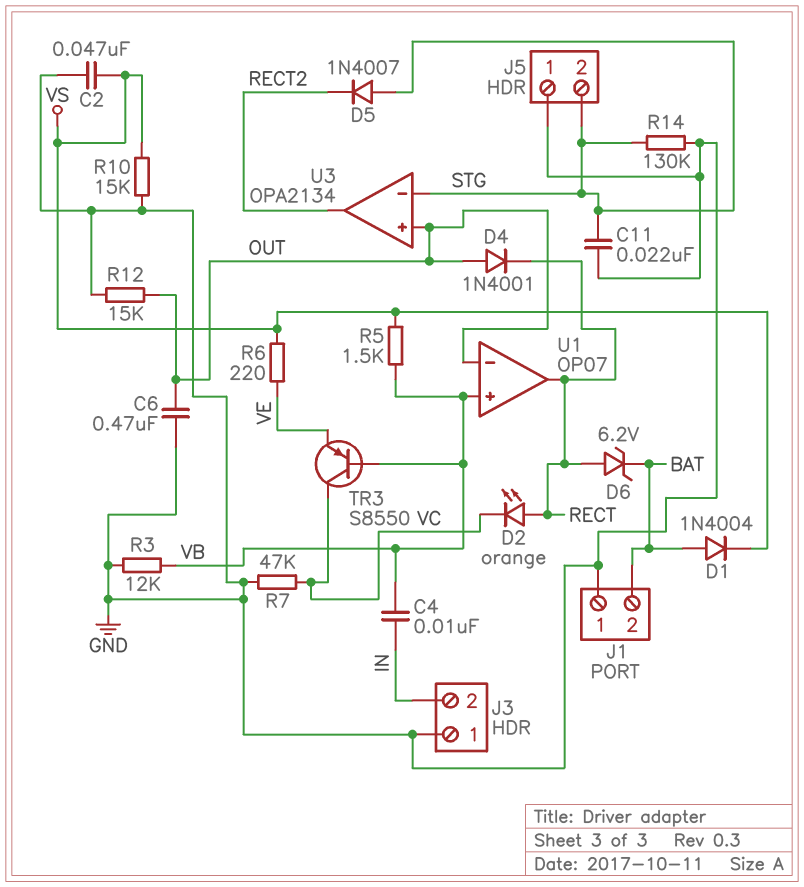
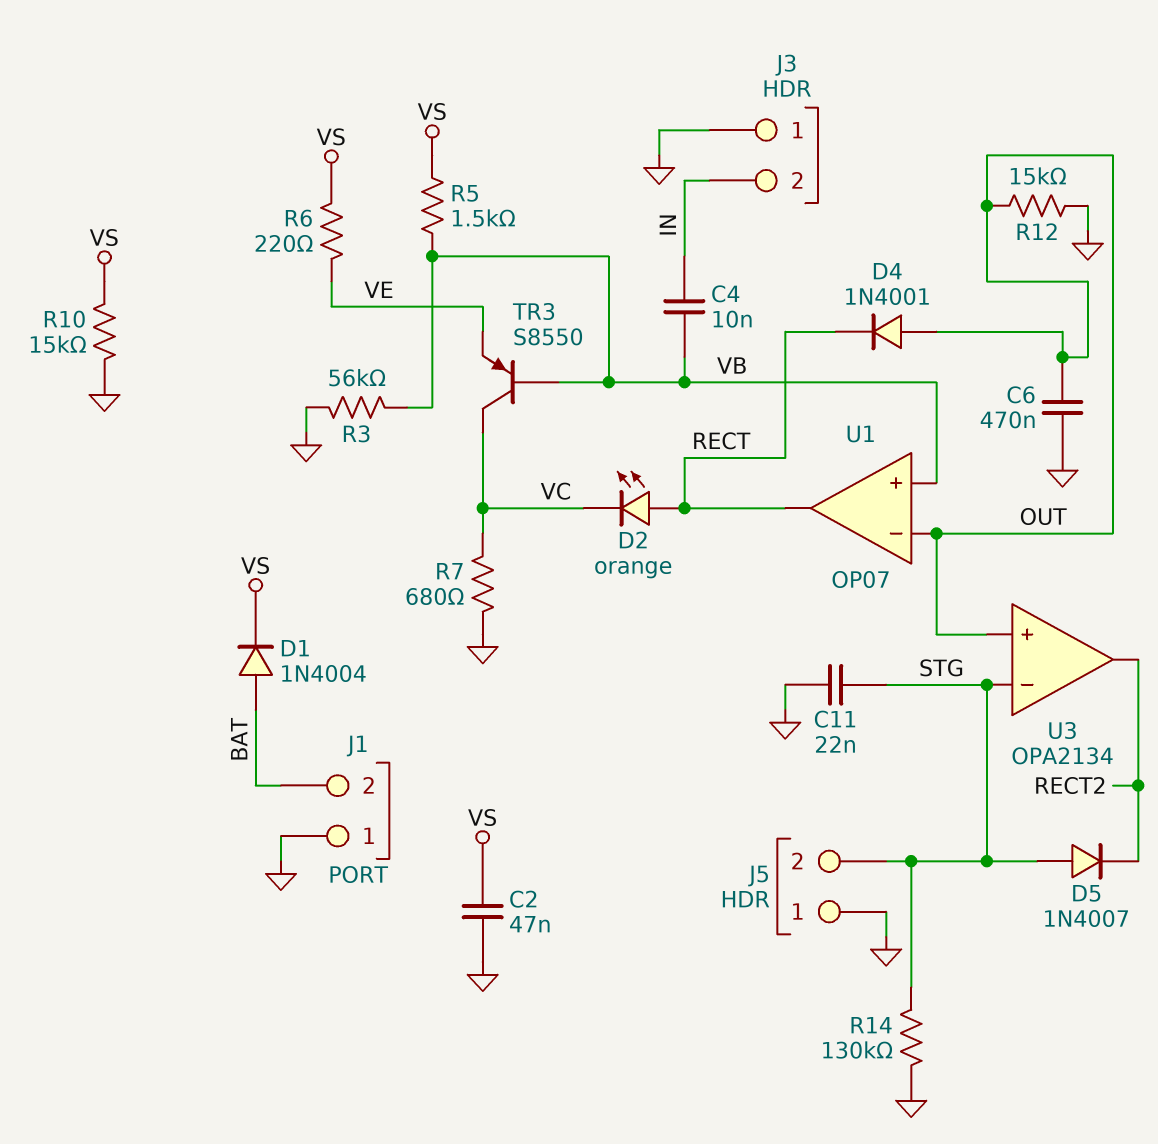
D6: zener 6.2V (A RECT, K BAT) -> none
R3: 12k (GND, VB) -> 56k (GND, VB)
R7: 47k (GND, VC) -> 680 (GND, VC)

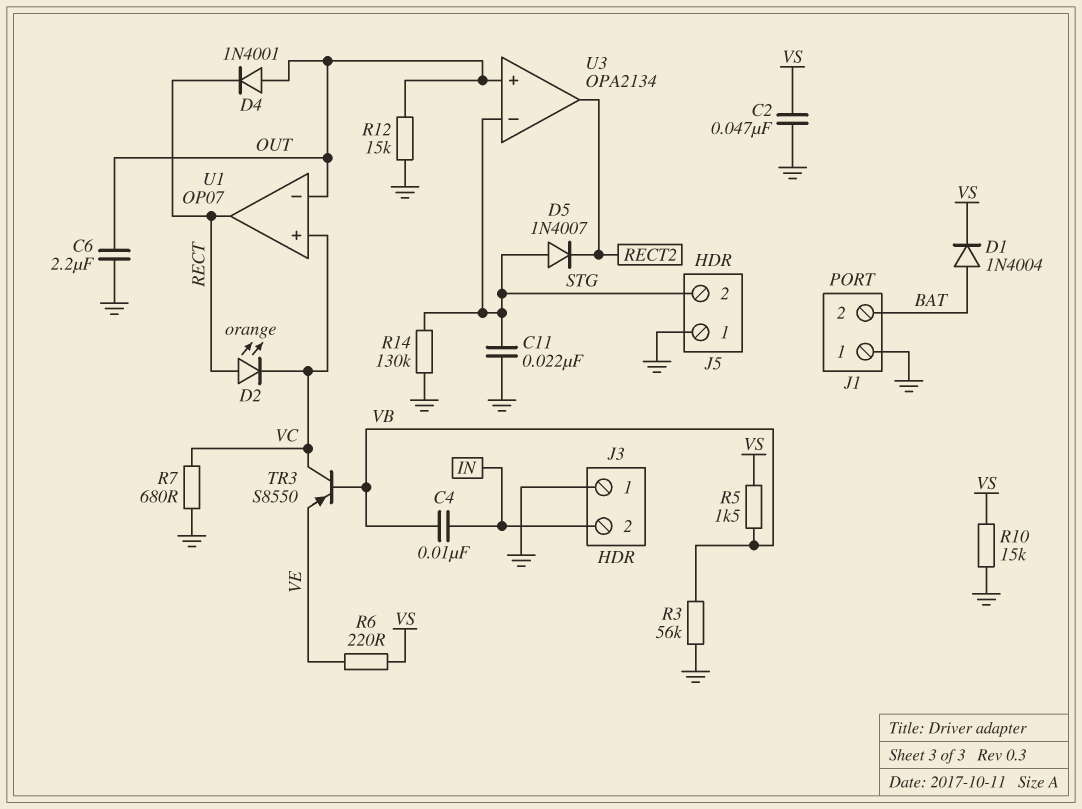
C6: 470nF (GND, OUT) -> 2.2uF (GND, OUT)
U1 pin in+: VB -> VC

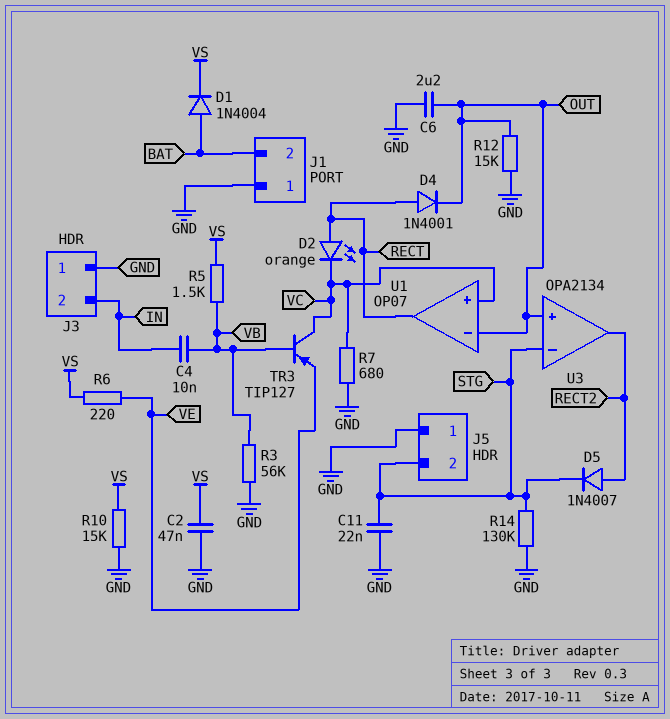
D4: diode 1N4001 (A OUT, K RECT) -> diode 1N4001 (A RECT, K OUT)
D5: diode 1N4007 (A STG, K RECT2) -> diode 1N4007 (A RECT2, K STG)
TR3: PNP S8550 (B VB, C VC, E VE) -> PNP TIP127 (B VB, C VC, E VE)

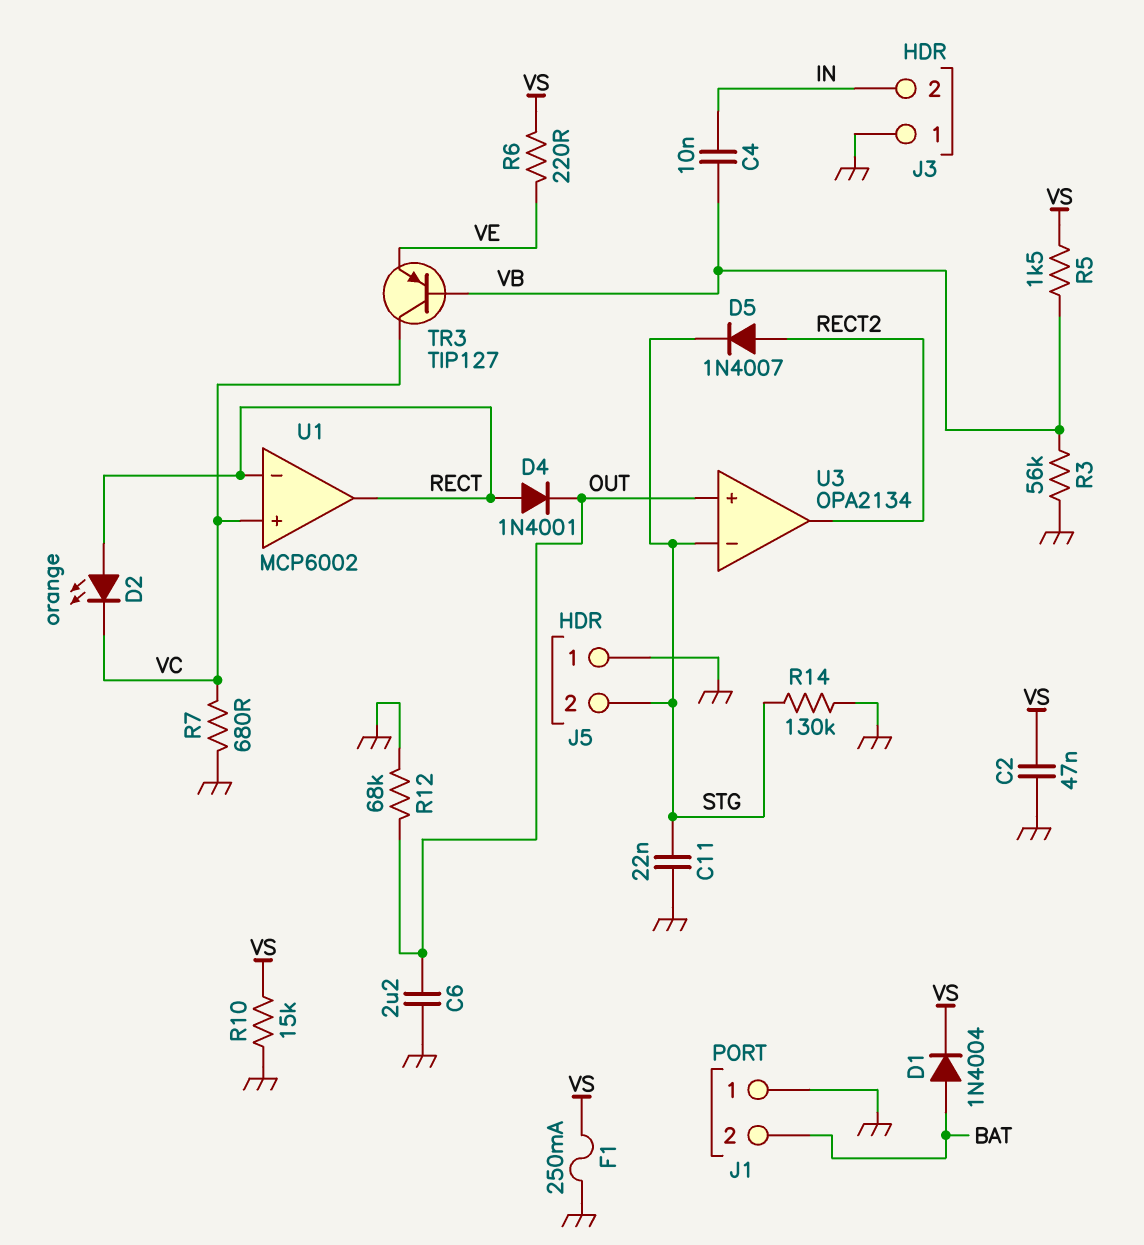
F1: none -> 250mA (GND, VS)
R12: 15k (GND, OUT) -> 68k (GND, OUT)
U1: OP07 -> MCP6002
U1 pin in-: OUT -> RECT

